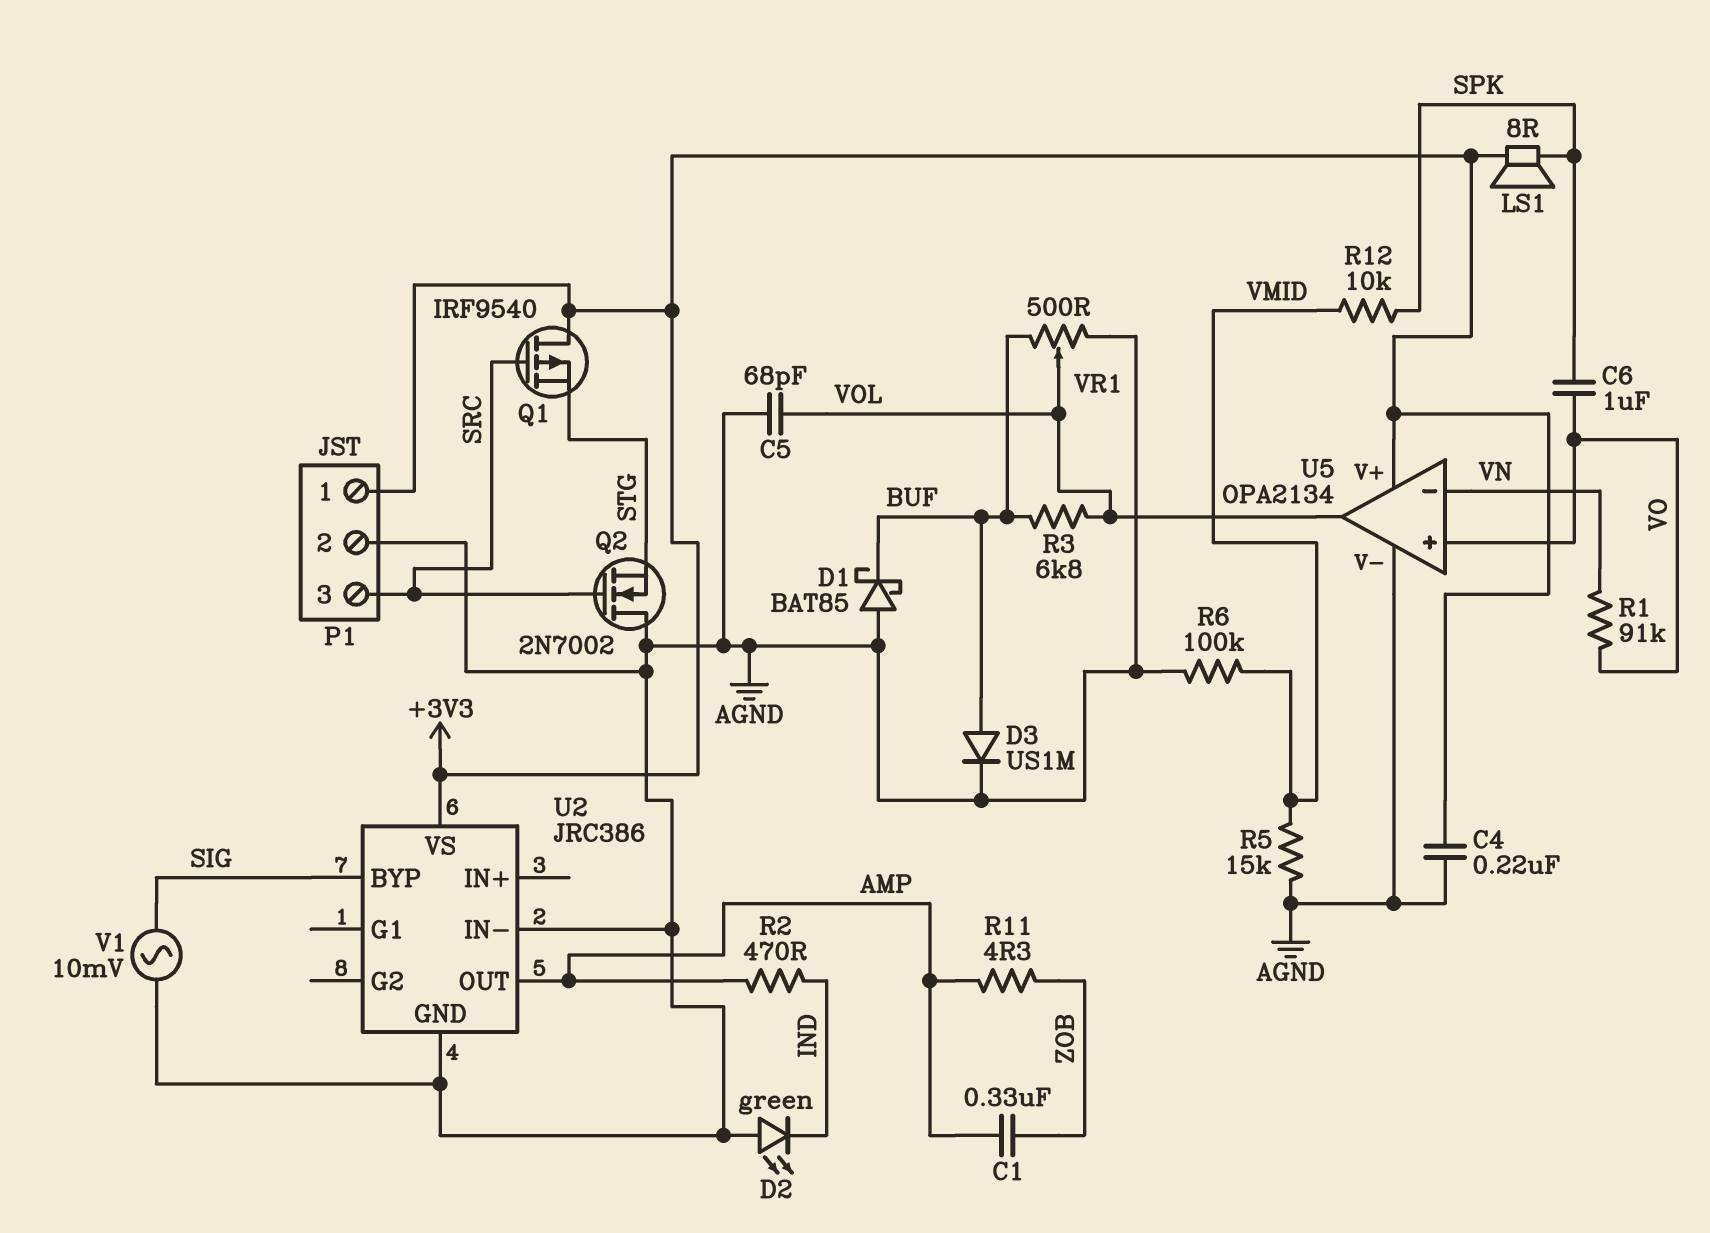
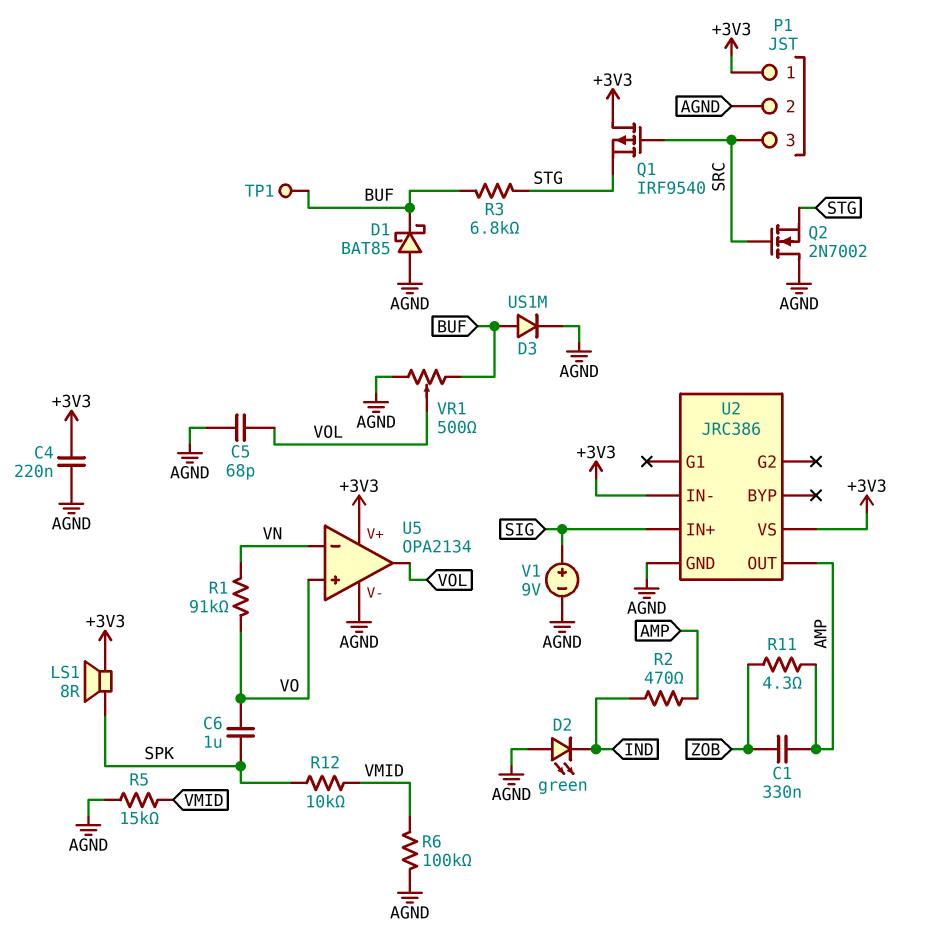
R3: 6.8k (BUF, VOL) -> 6.8k (BUF, STG)
TP1: none -> test point (BUF)
U2 pin BYP: SIG -> none
U2 pin IN+: none -> SIG
U2 pin IN-: AGND -> +3V3
V1: AC 10mV (AGND, SIG) -> 9V (plus SIG, minus AGND)

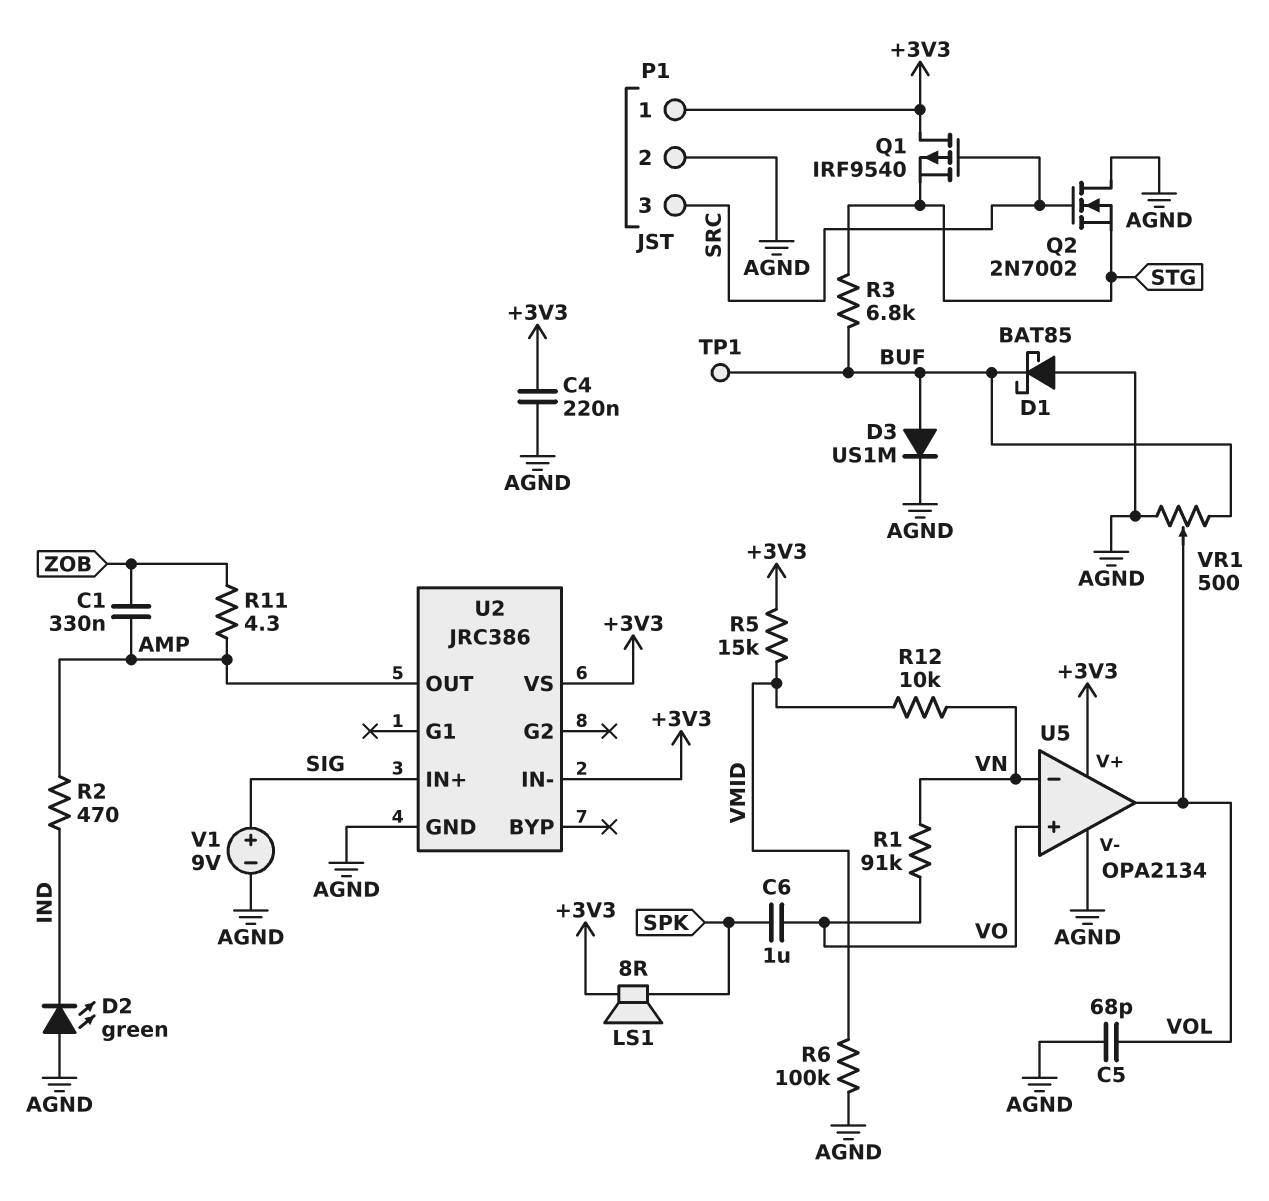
R5: 15k (AGND, VMID) -> 15k (+3V3, VMID)
R12: 10k (SPK, VMID) -> 10k (VMID, VN)

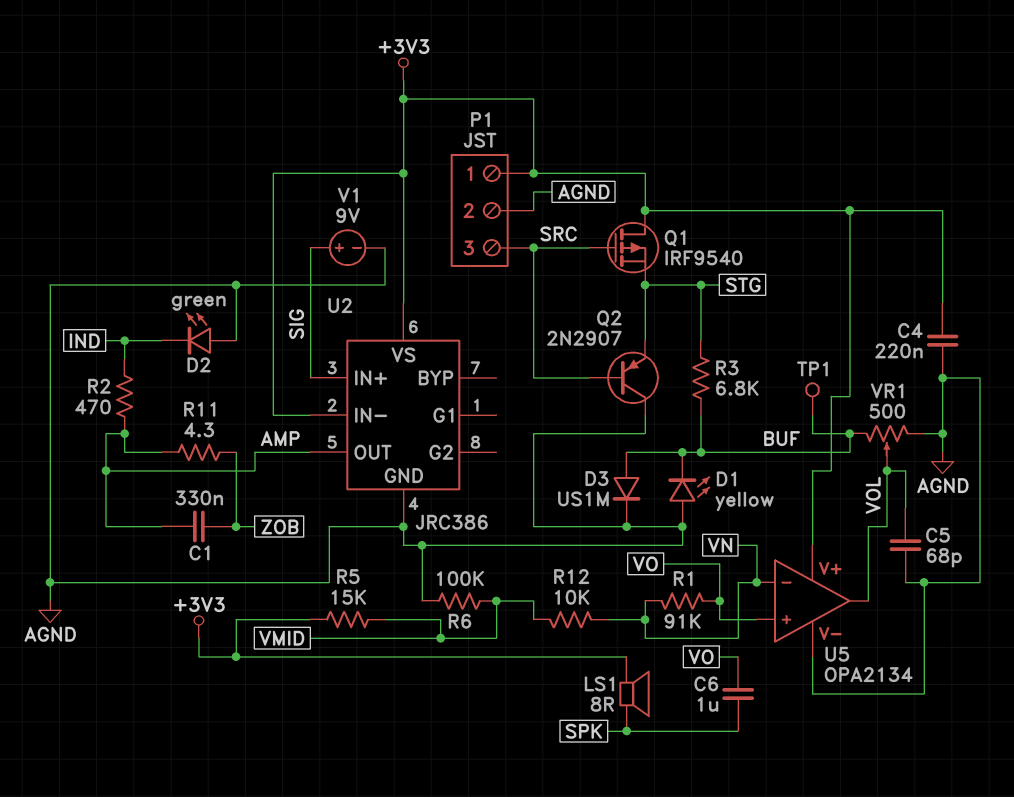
D1: schottky BAT85 (A AGND, K BUF) -> LED yellow (A AGND, K BUF)
Q2: NMOS 2N7002 (G SRC, D AGND, S STG) -> PNP 2N2907 (B SRC, C AGND, E STG)

